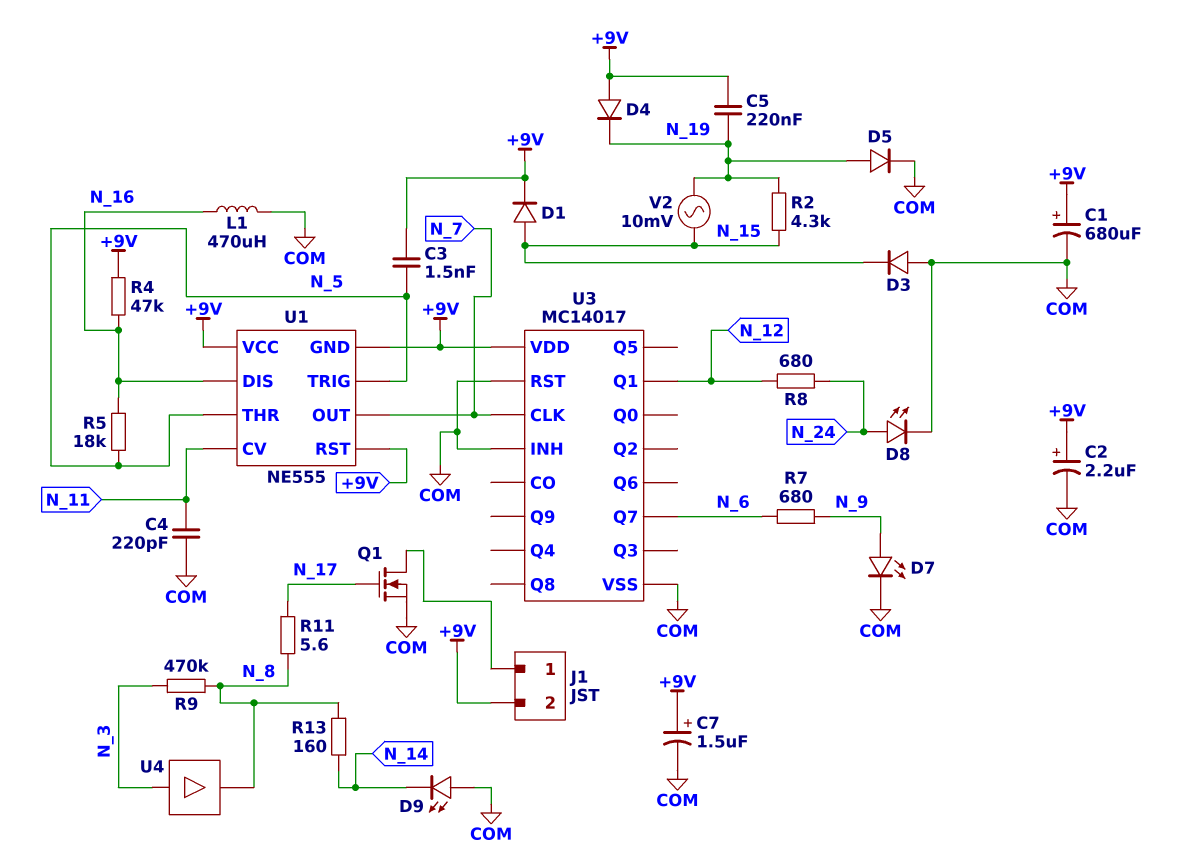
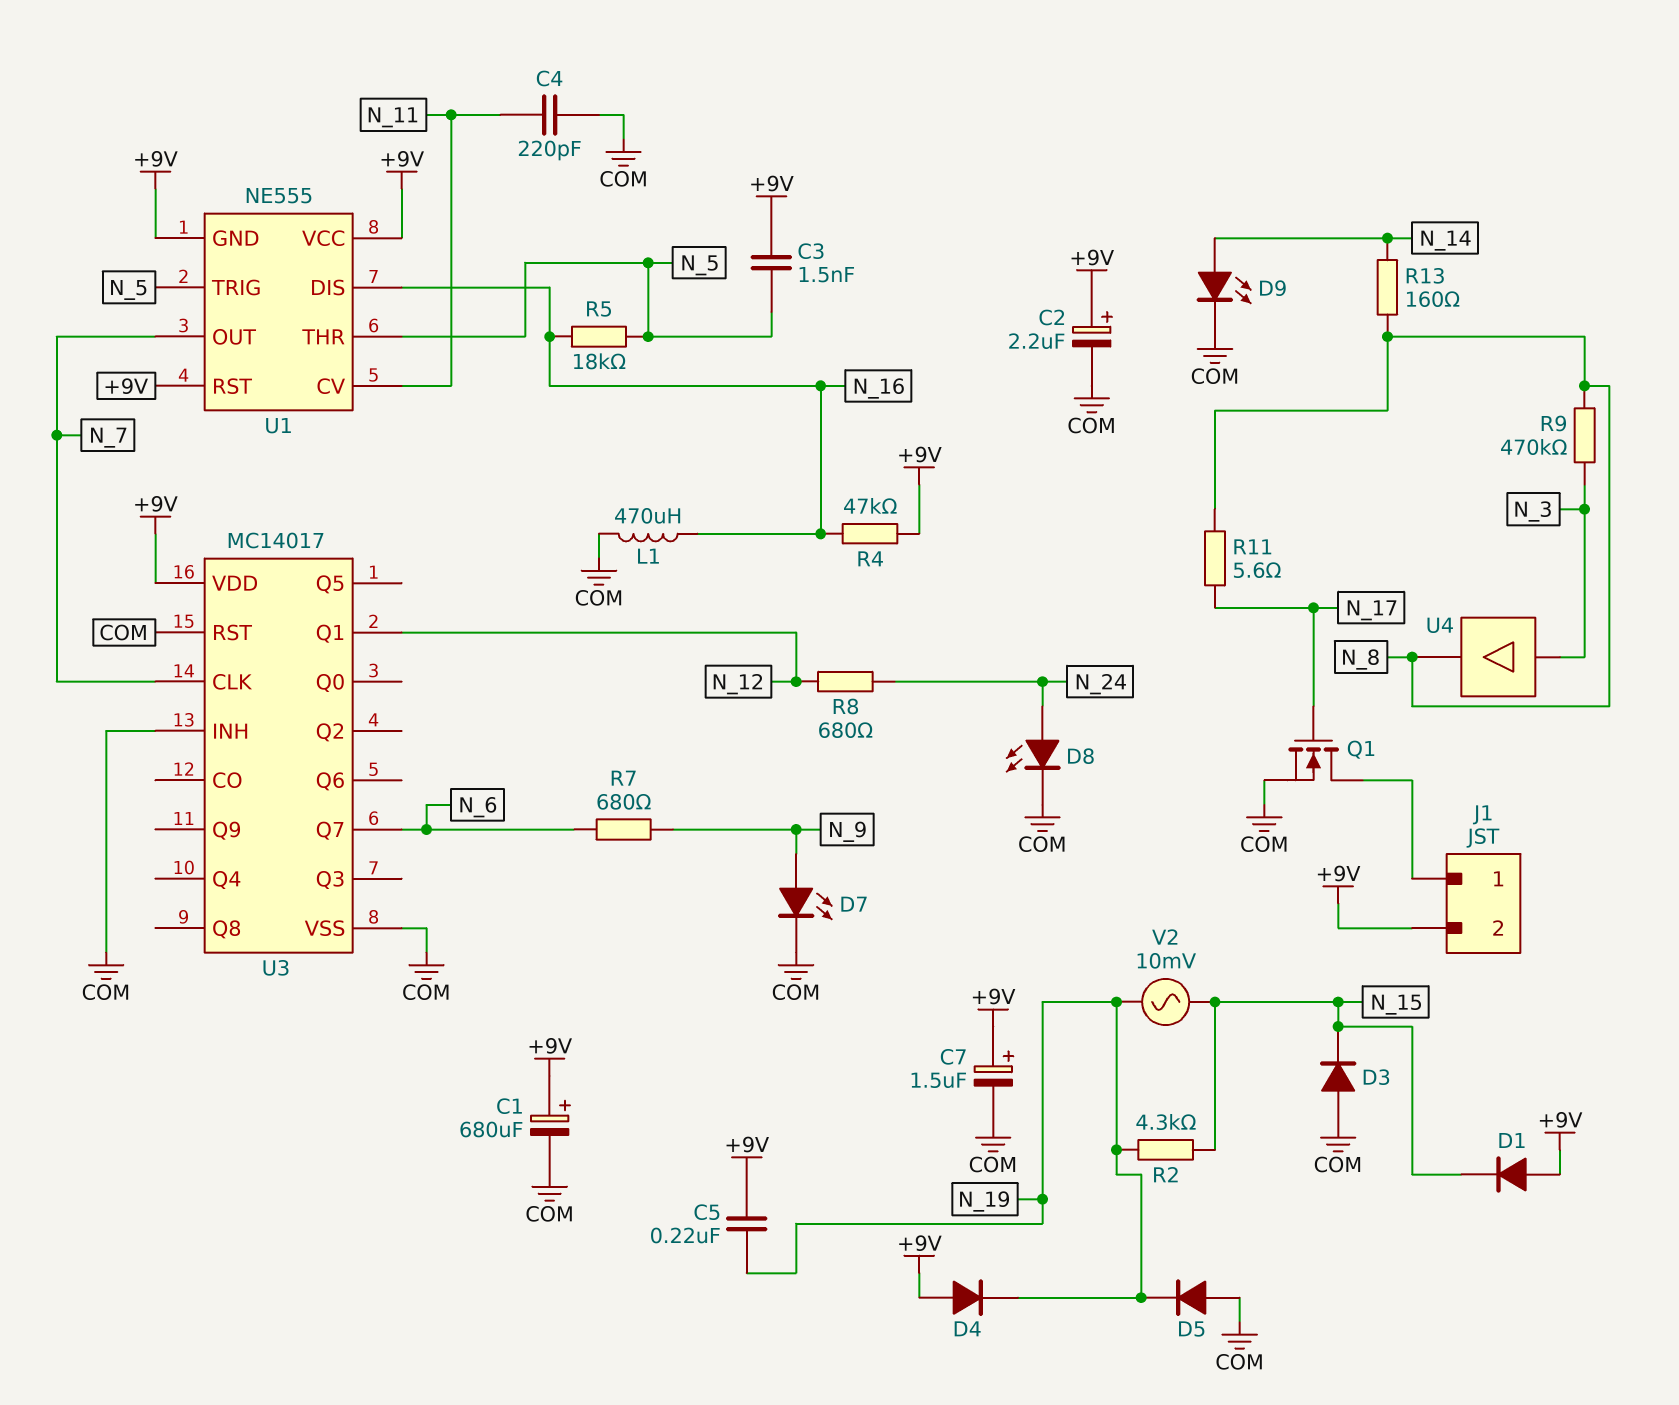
D1: diode (A N_15, K +9V) -> diode (A +9V, K N_15)
D5: diode (A N_19, K COM) -> diode (A COM, K N_19)
D9: LED (A COM, K N_14) -> LED (A N_14, K COM)

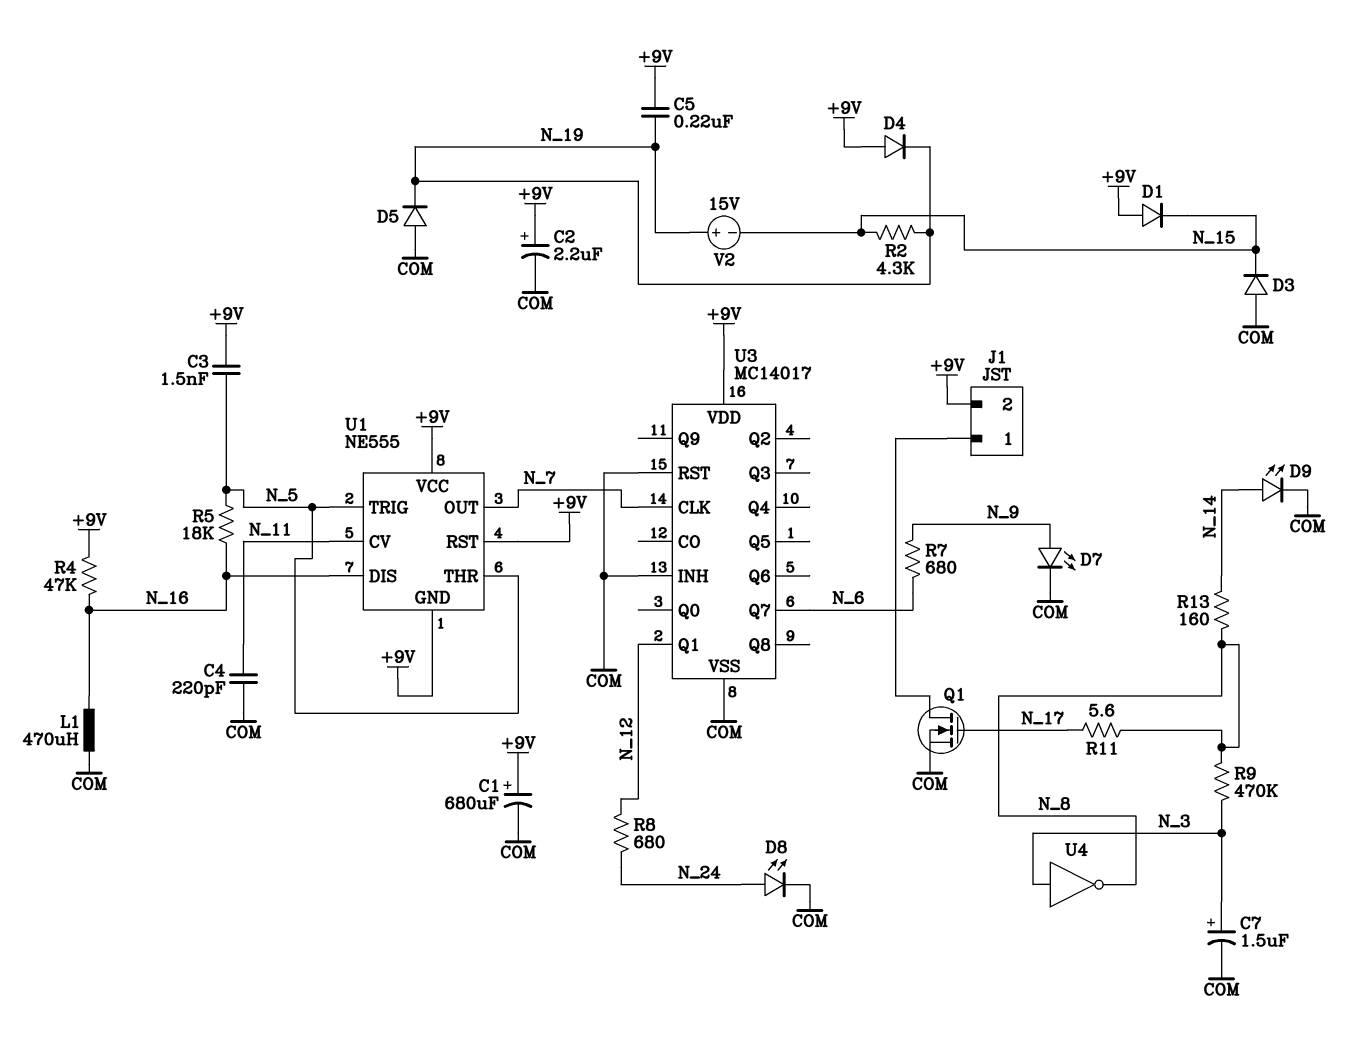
C7: 1.5uF (plus +9V, minus COM) -> 1.5uF (plus N_3, minus COM)
U4: buffer (in N_3, out N_8) -> NOT (in N_3, out N_8)
V2: AC 10mV (N_15, N_19) -> 15V (plus N_19, minus N_15)

